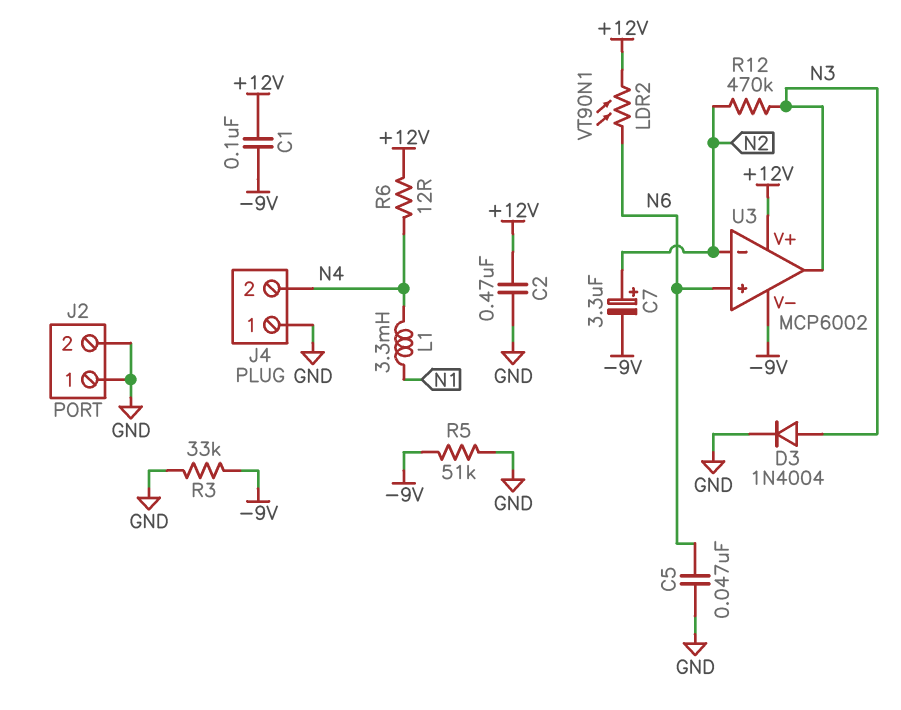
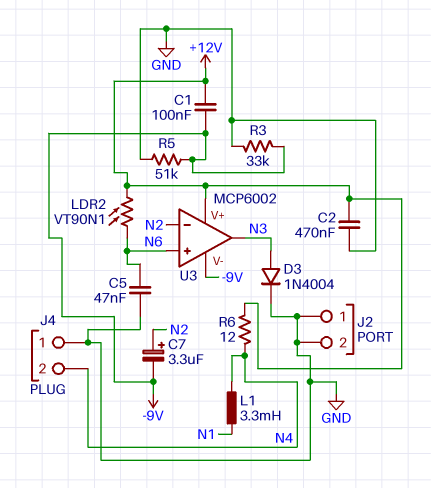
R12: 470k (N2, N3) -> none

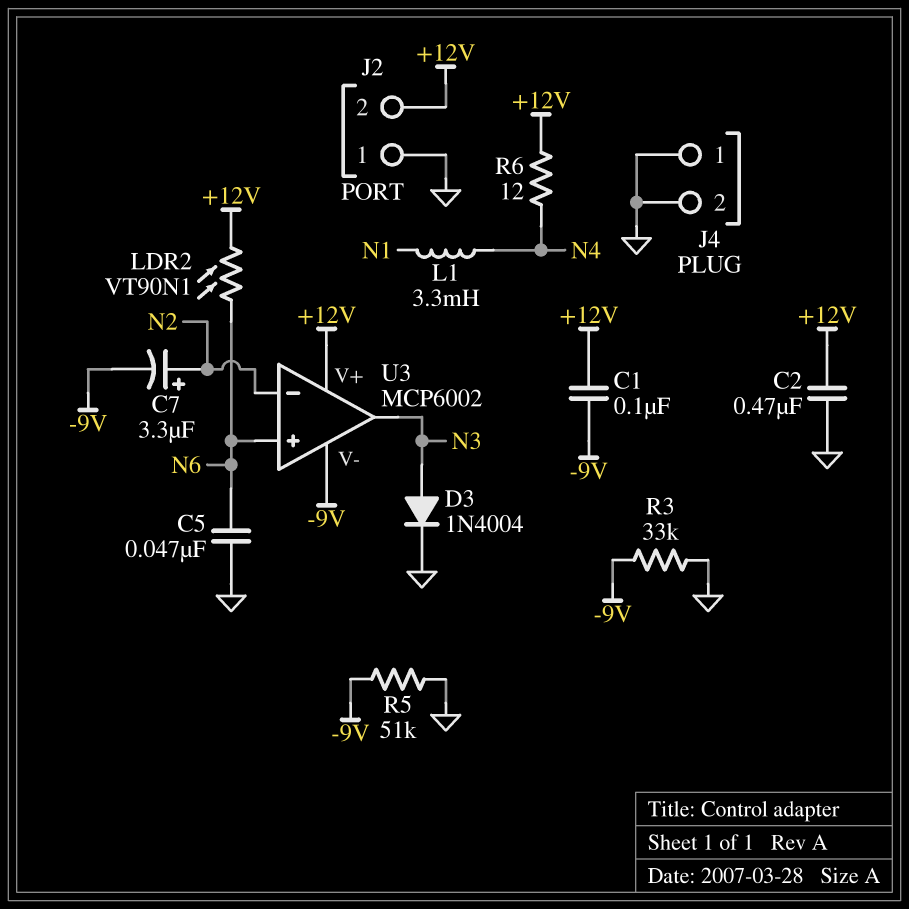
J2 pin 2: GND -> +12V
J4 pin 2: N4 -> GND

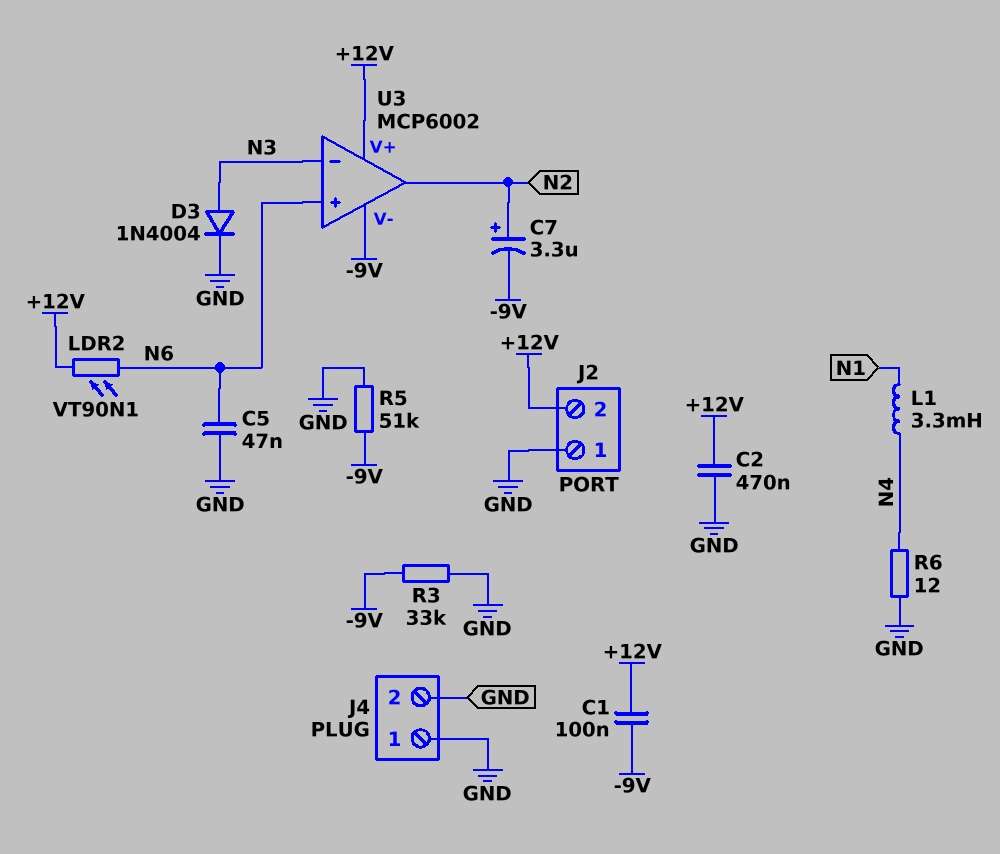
R6: 12 (+12V, N4) -> 12 (GND, N4)
U3 pin in-: N2 -> N3
U3 pin out: N3 -> N2

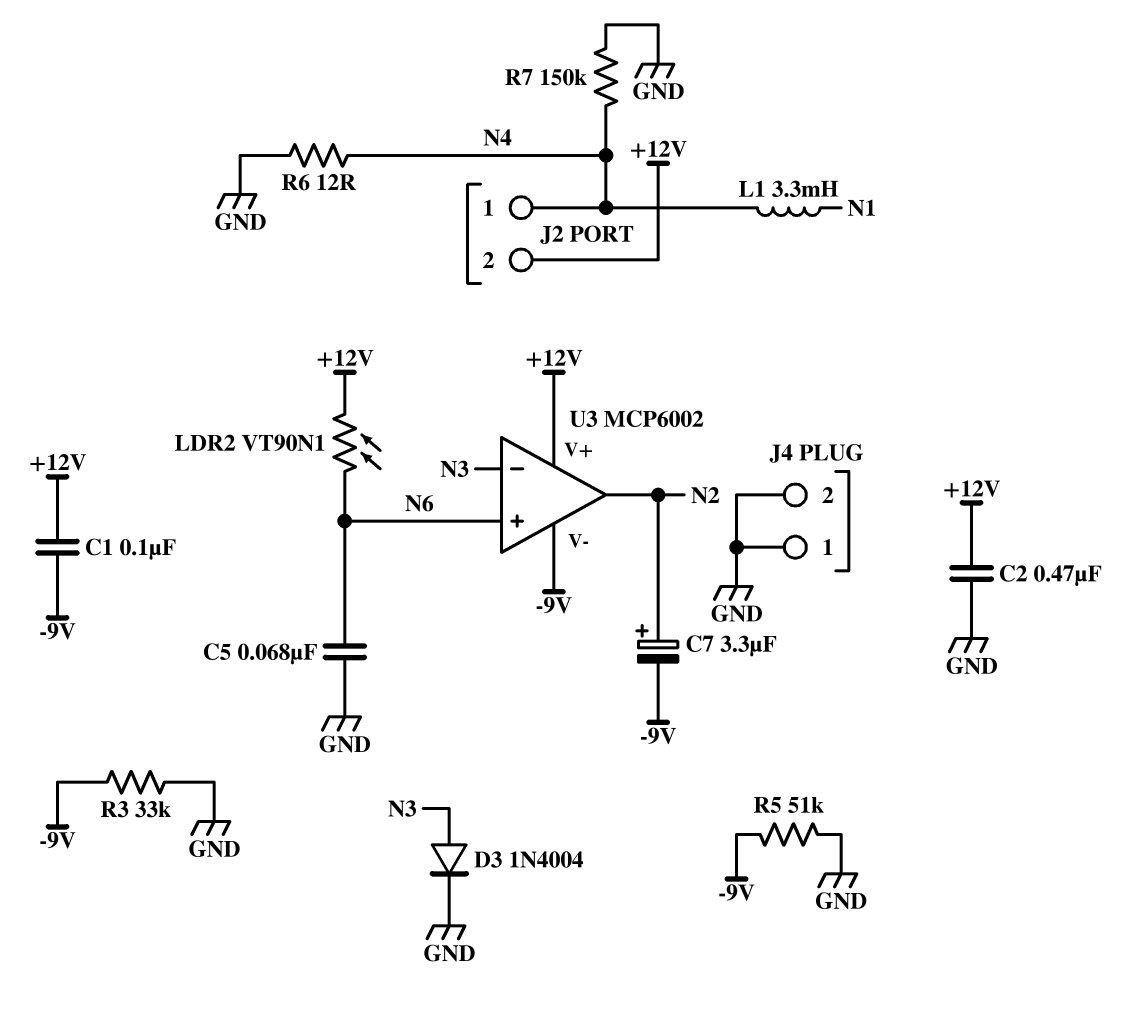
C5: 47nF (GND, N6) -> 68nF (GND, N6)
J2 pin 1: GND -> N4
R7: none -> 150k (GND, N4)

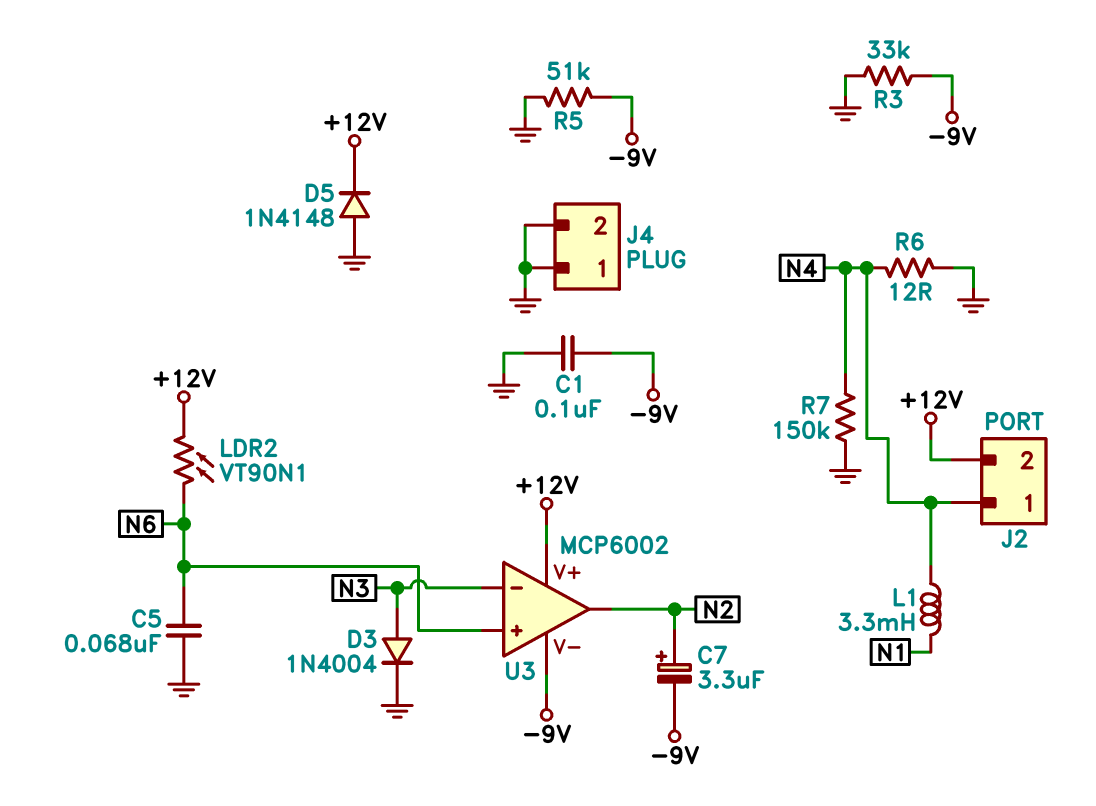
C1: 100nF (+12V, -9V) -> 100nF (-9V, GND)
C2: 470nF (+12V, GND) -> none
D5: none -> diode 1N4148 (A GND, K +12V)

